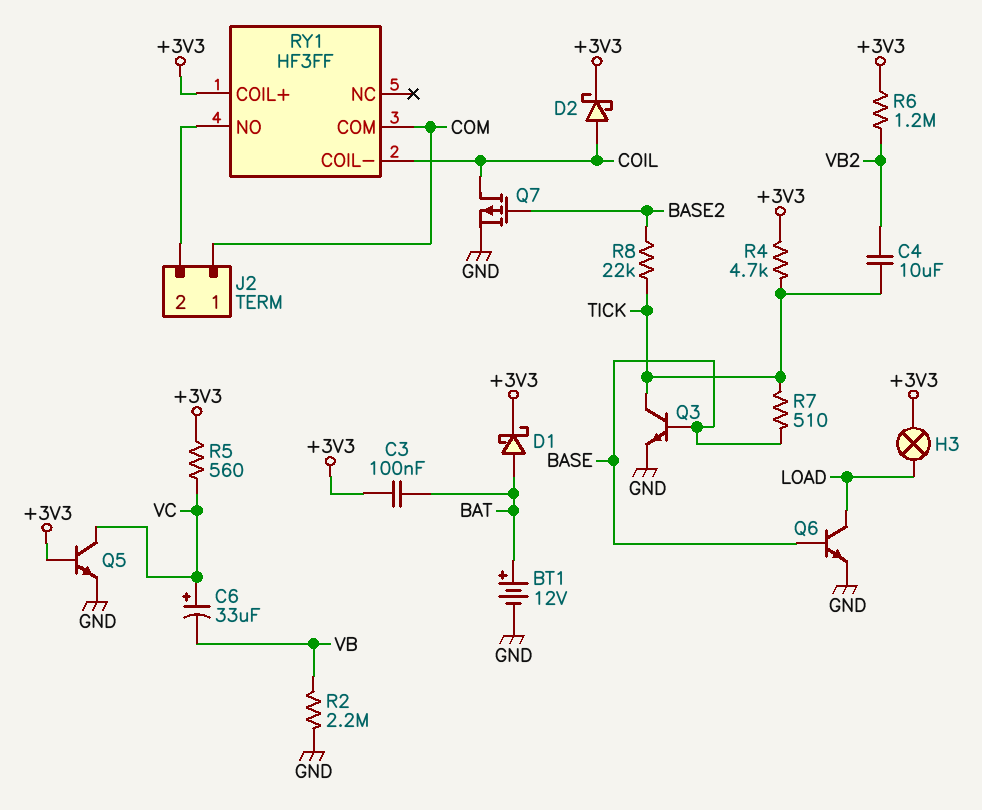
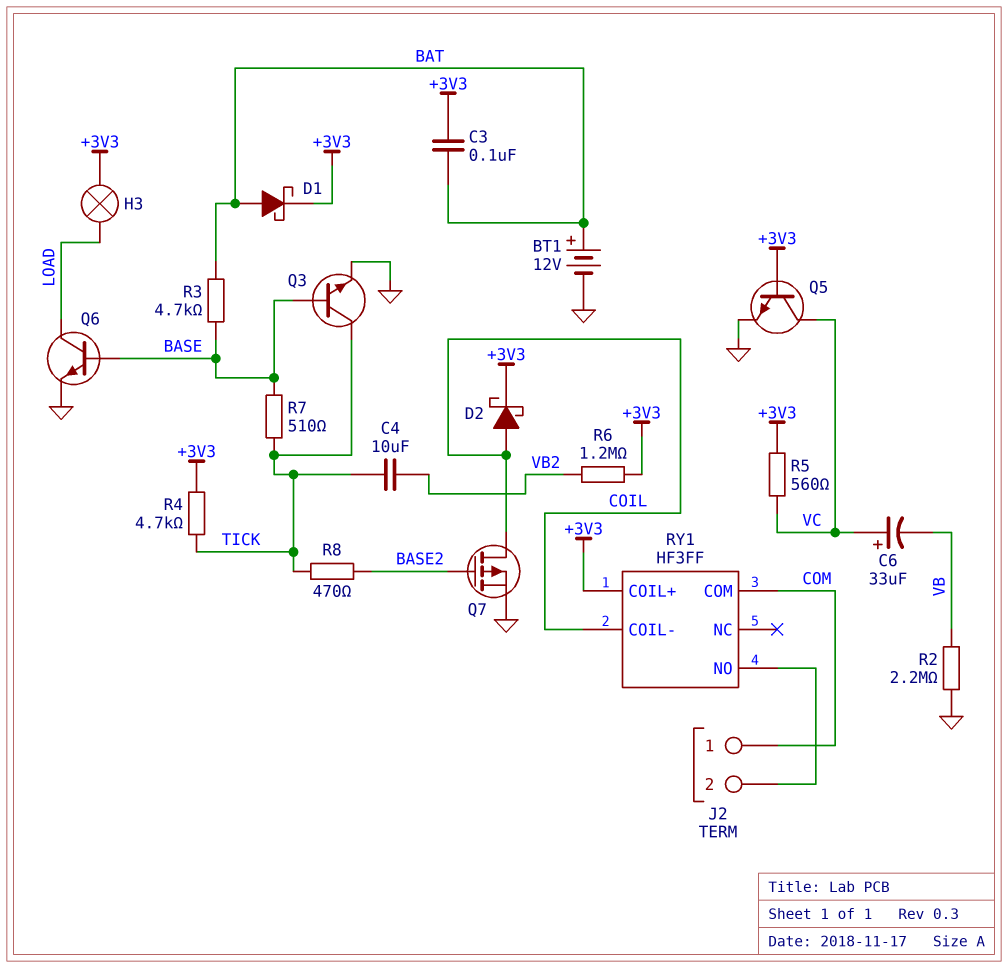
R3: none -> 4.7k (BASE, BAT)
R8: 22k (BASE2, TICK) -> 470 (BASE2, TICK)

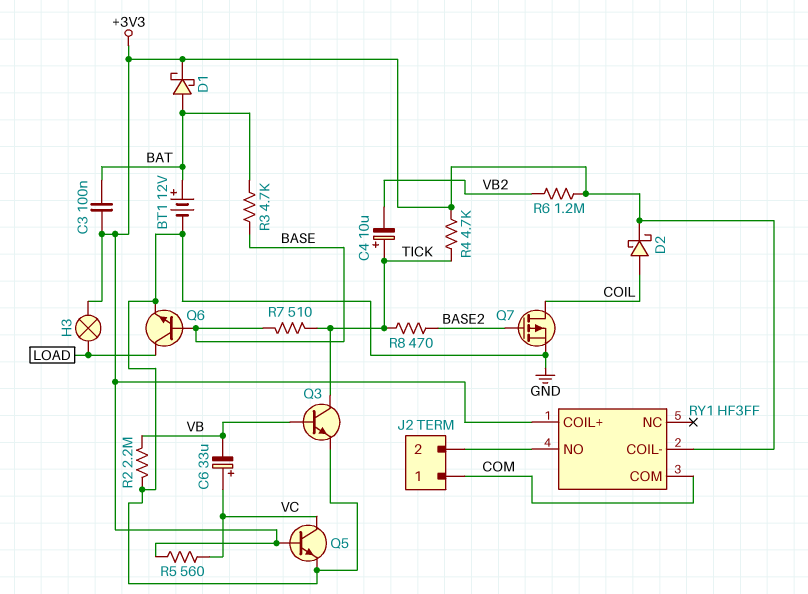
C4: 10uF (TICK, VB2) -> 10uF (plus TICK, minus VB2)
Q3: NPN (B BASE, C TICK, E GND) -> NPN (B VB, C TICK, E GND)
RY1 pin COIL-: COIL -> +3V3

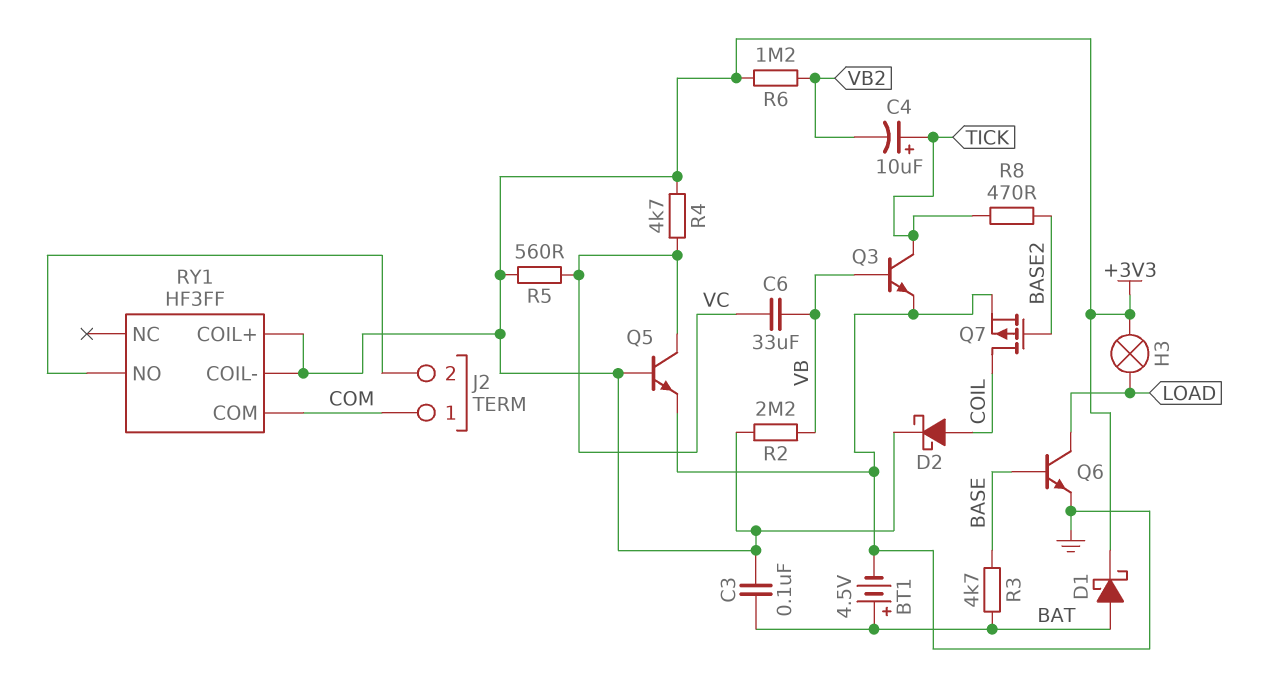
BT1: 12V (plus BAT, minus GND) -> 4.5V (plus BAT, minus GND)
C6: 33uF (plus VC, minus VB) -> 33uF (VB, VC)
R2: 2.2M (GND, VB) -> 2.2M (+3V3, VB)
R4: 4.7k (+3V3, TICK) -> 4.7k (+3V3, VC)
R7: 510 (BASE, TICK) -> none

